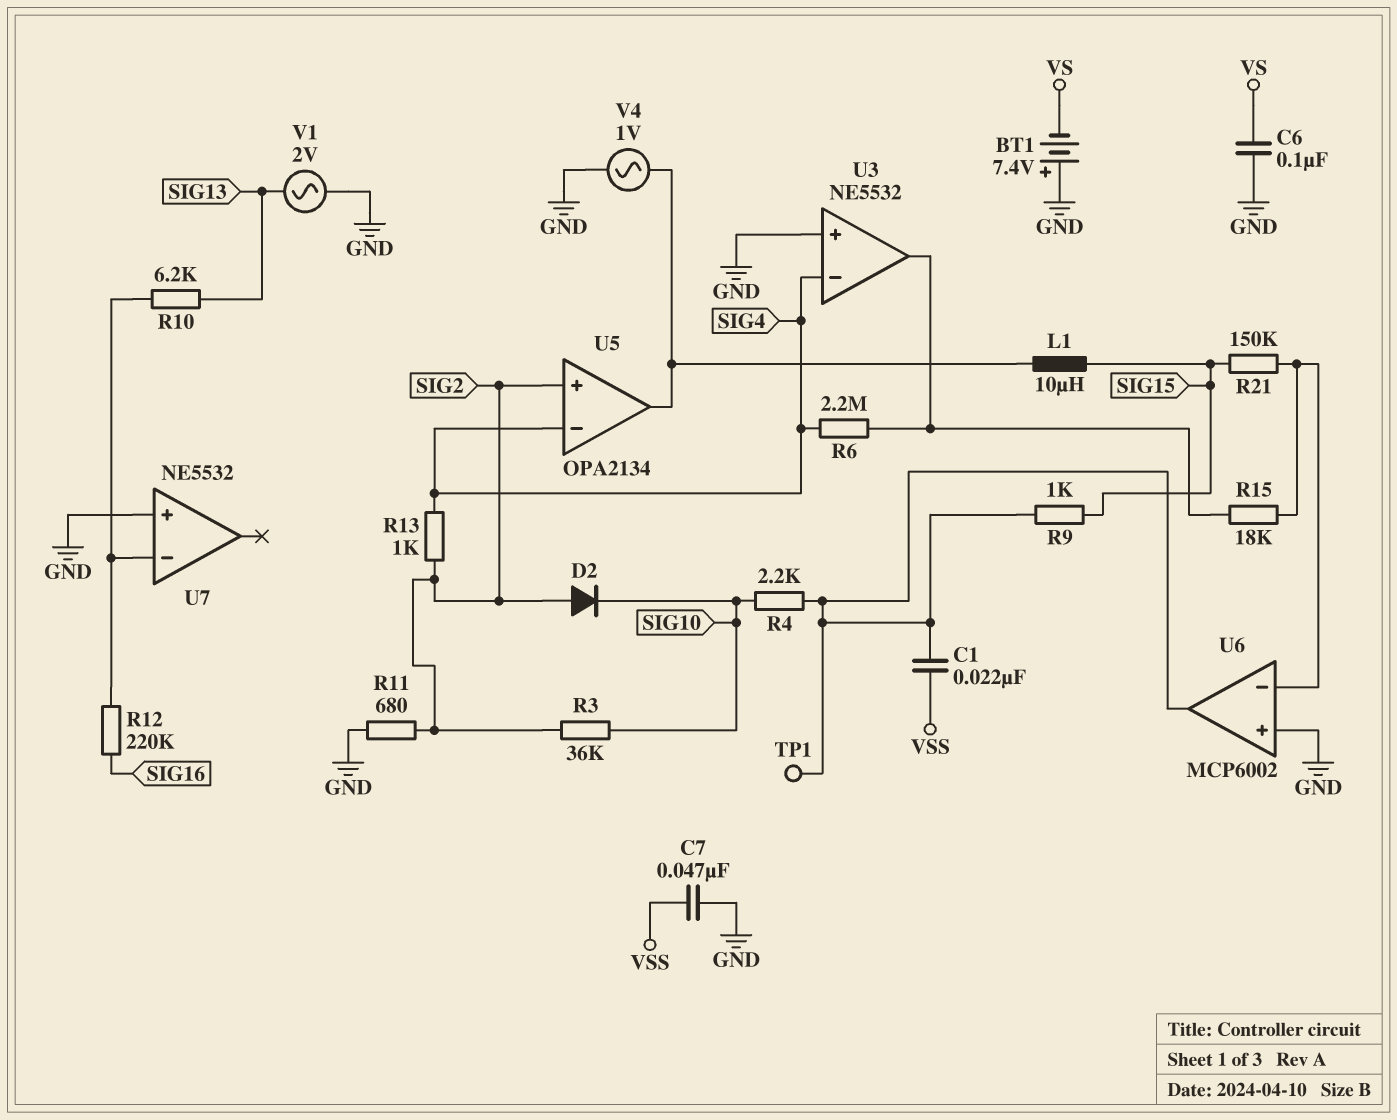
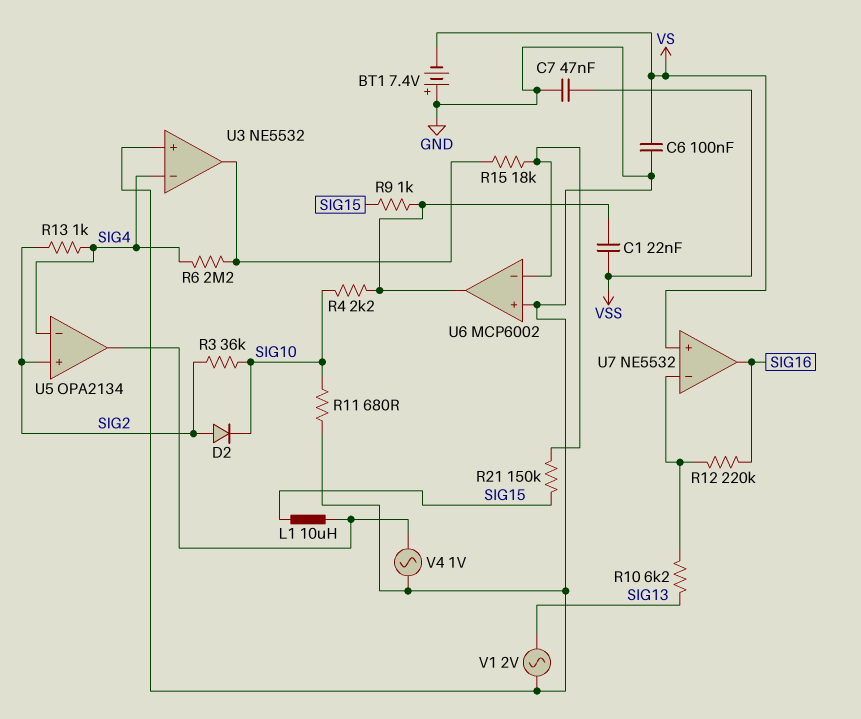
R11: 680 (GND, SIG2) -> 680 (GND, SIG10)
TP1: test point (U6/out) -> none
U7 pin in+: GND -> VS
U7 pin out: none -> SIG16

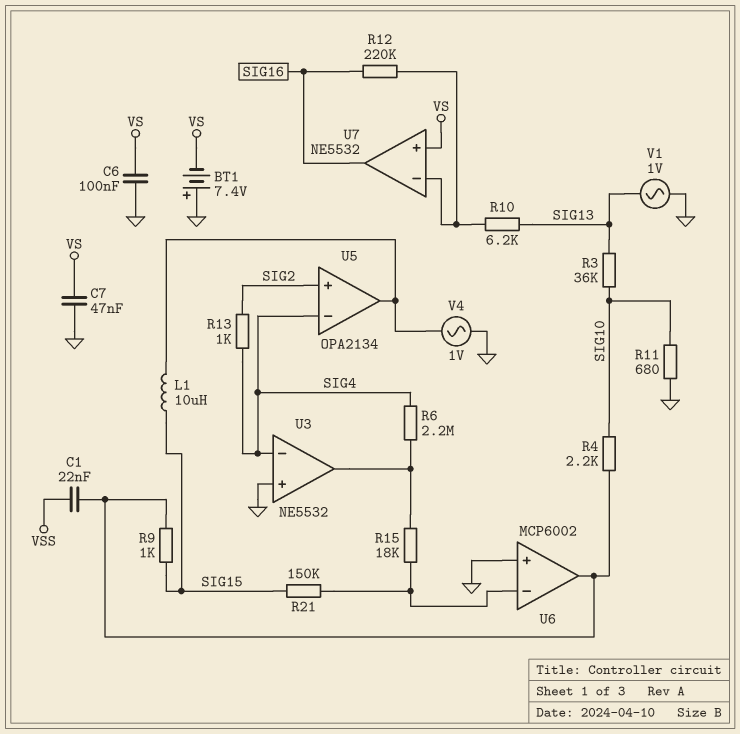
C7: 47nF (GND, VSS) -> 47nF (GND, VS)
D2: diode (A SIG2, K SIG10) -> none
R3: 36k (SIG2, SIG10) -> 36k (SIG10, SIG13)
V1: AC 2V (GND, SIG13) -> AC 1V (GND, SIG13)

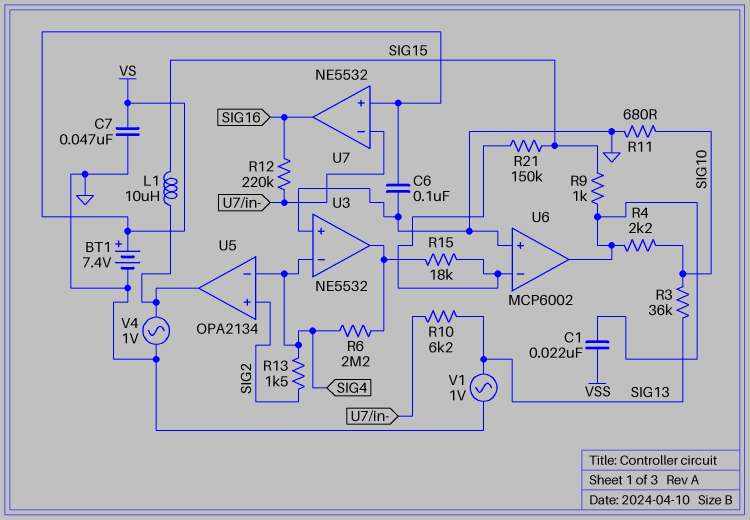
BT1: 7.4V (plus GND, minus VS) -> 7.4V (plus VS, minus GND)
R13: 1k (SIG2, SIG4) -> 1.5k (SIG2, SIG4)

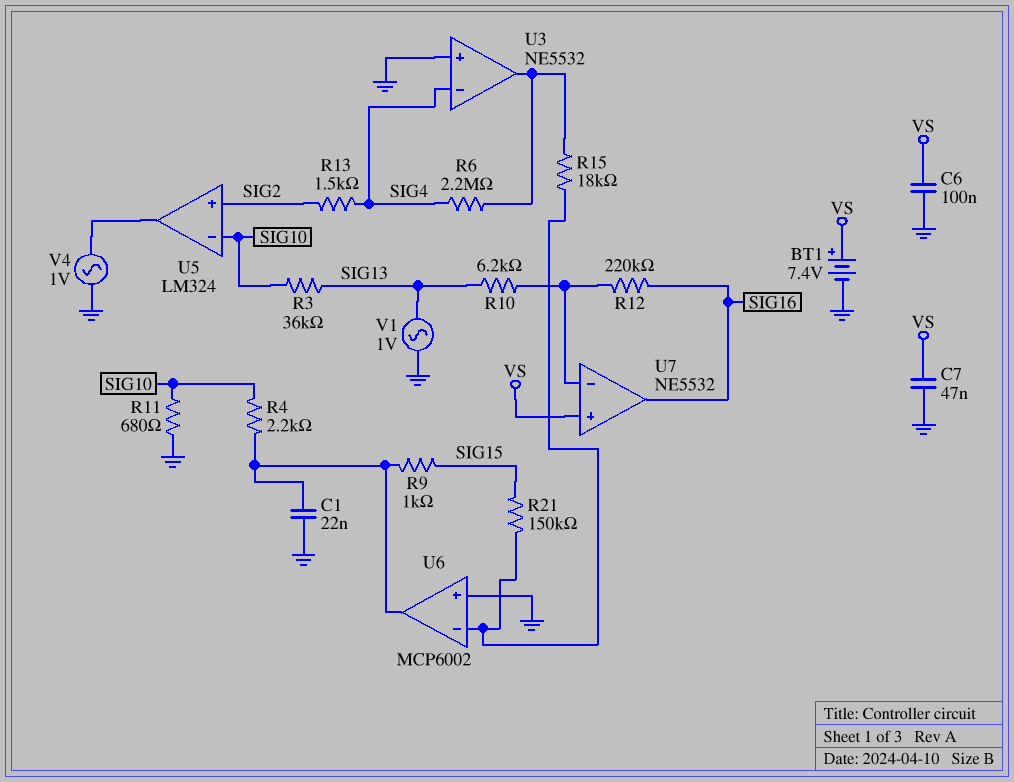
C1: 22nF (U6/out, VSS) -> 22nF (GND, U6/out)
L1: 10uH (SIG15, U5/out) -> none
U5: OPA2134 -> LM324
U5 pin in-: SIG4 -> SIG10

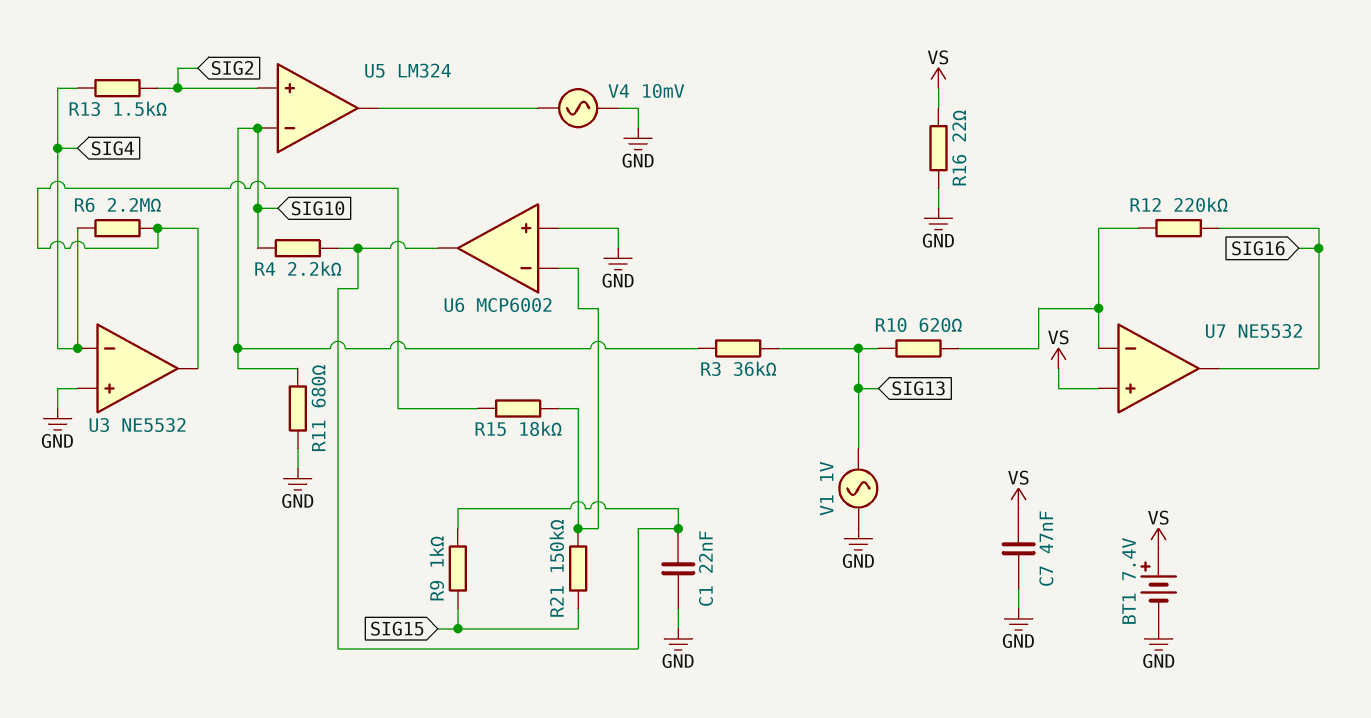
C6: 100nF (GND, VS) -> none
R10: 6.2k (SIG13, U7/in-) -> 620 (SIG13, U7/in-)
R16: none -> 22 (GND, VS)
V4: AC 1V (GND, U5/out) -> AC 10mV (GND, U5/out)

